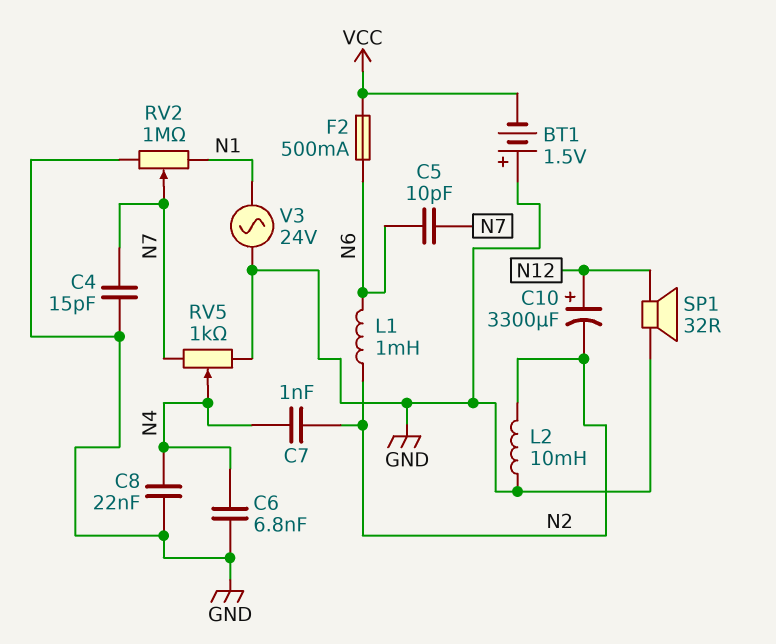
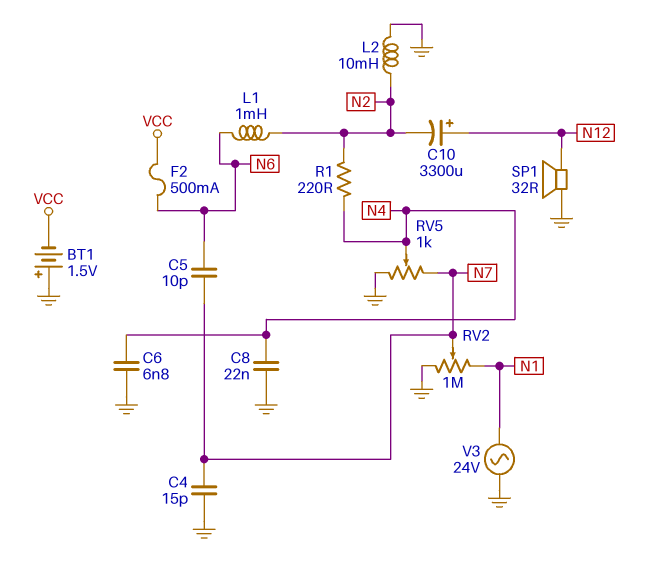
C7: 1nF (N2, N4) -> none
R1: none -> 220 (N2, N4)

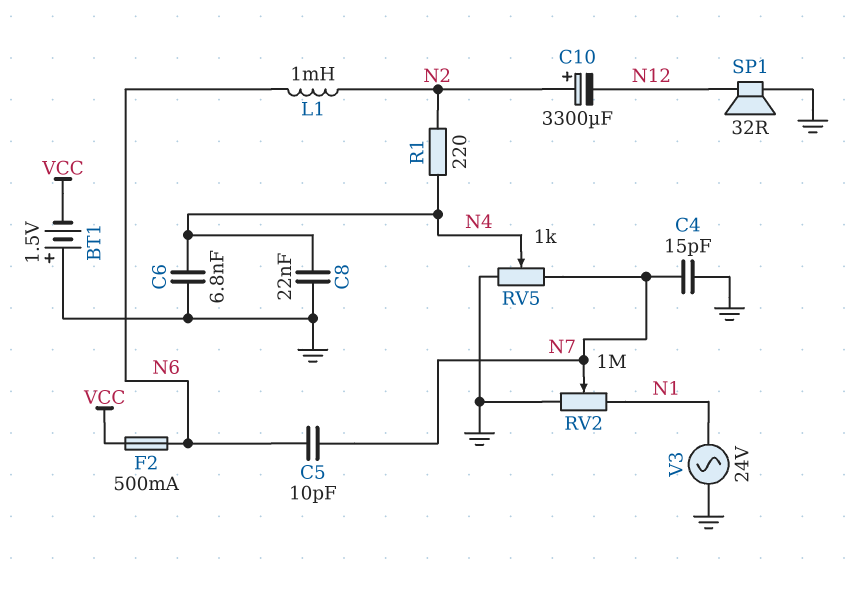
C10: 3300uF (plus N12, minus N2) -> 3300uF (plus N2, minus N12)
L2: 10mH (GND, N2) -> none

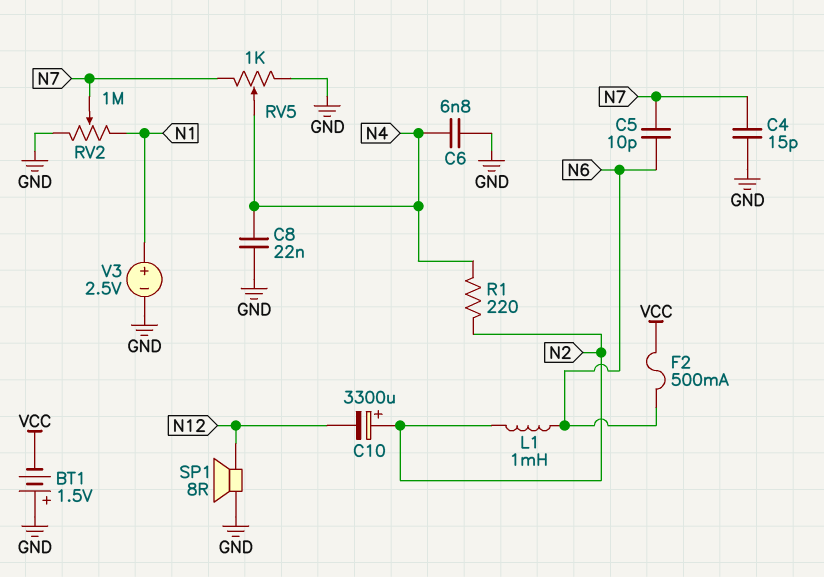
SP1: speaker 32R (GND, N12) -> speaker 8R (GND, N12)
V3: AC 24V (GND, N1) -> 2.5V (plus N1, minus GND)

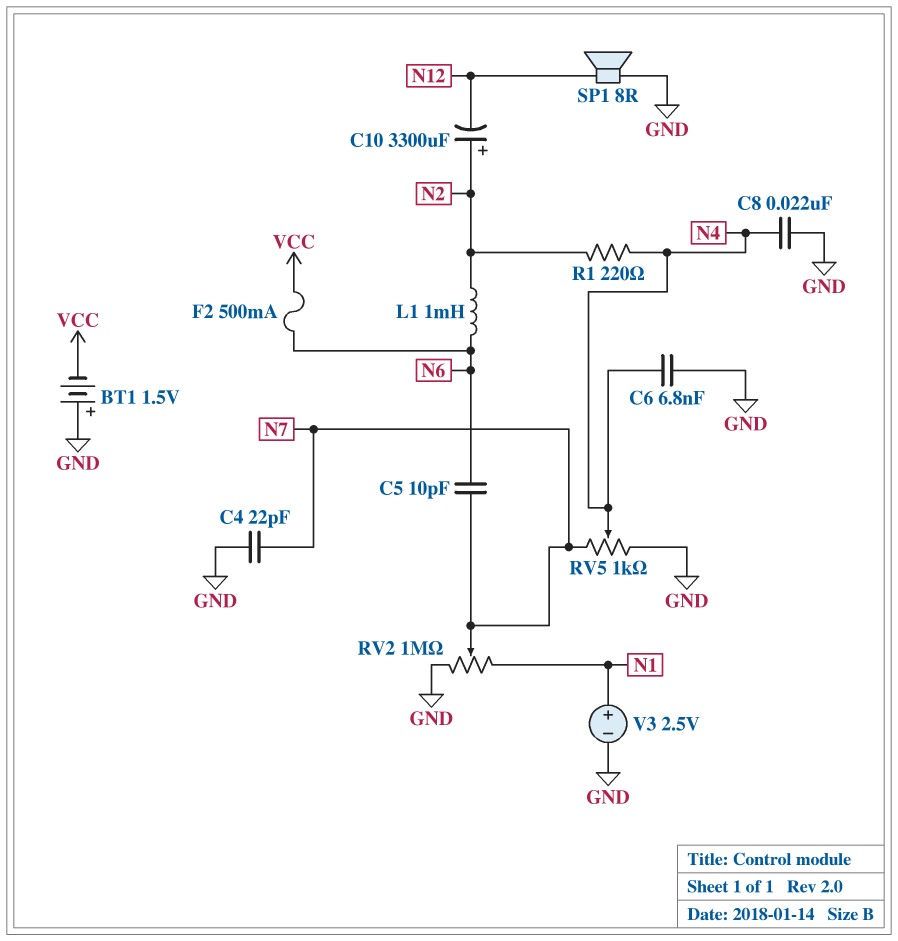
C4: 15pF (GND, N7) -> 22pF (GND, N7)

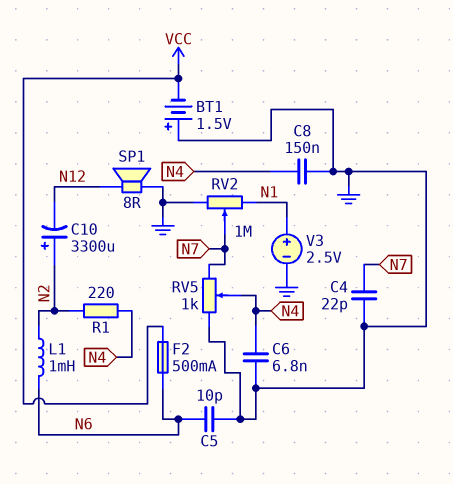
C5: 10pF (N6, N7) -> 10pF (GND, N6)
C8: 22nF (GND, N4) -> 150nF (GND, N4)

